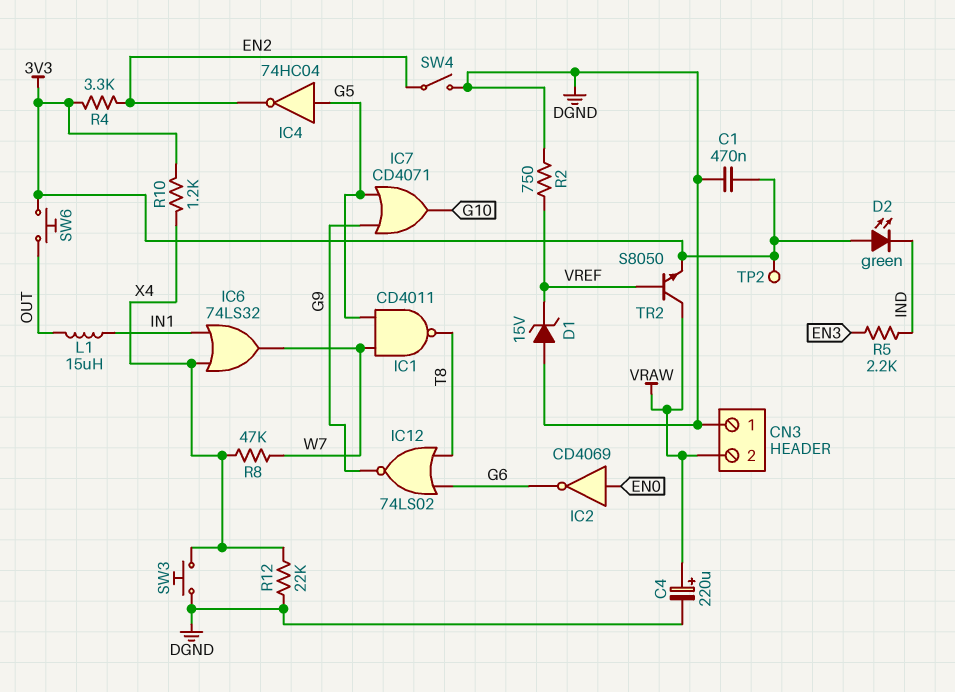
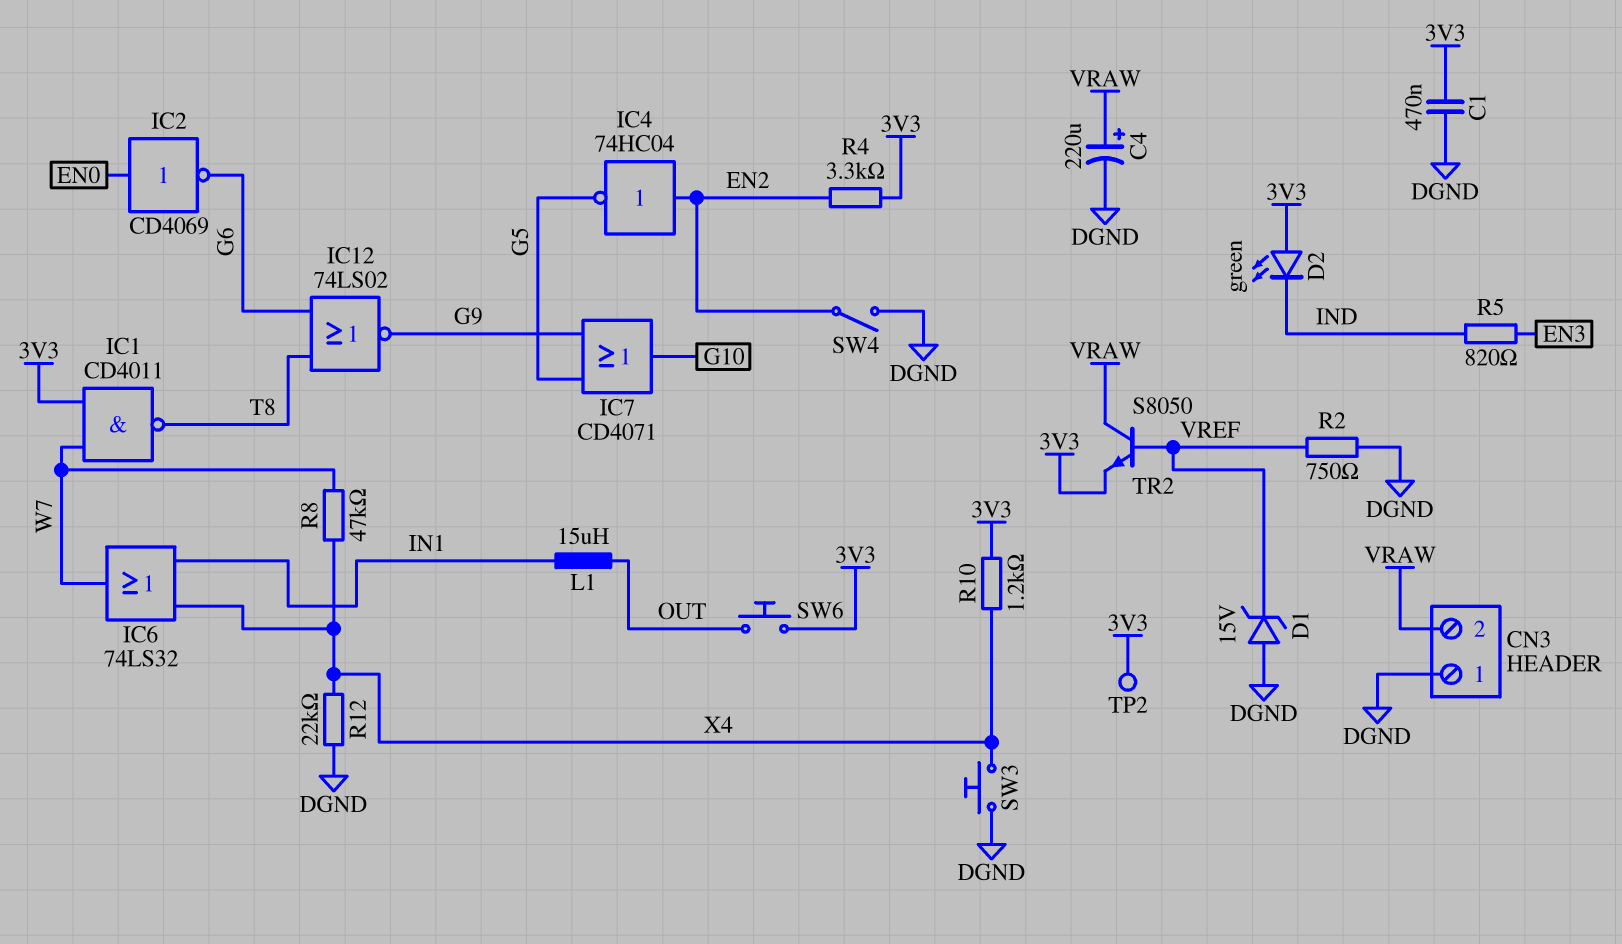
IC1: NAND CD4011 (in G5, in W7, out T8) -> NAND CD4011 (in 3V3, in W7, out T8)
IC4: NOT 74HC04 (in G5, out EN2) -> NOT 74HC04 (in EN2, out G5)
R5: 2.2k (EN3, IND) -> 820 (EN3, IND)

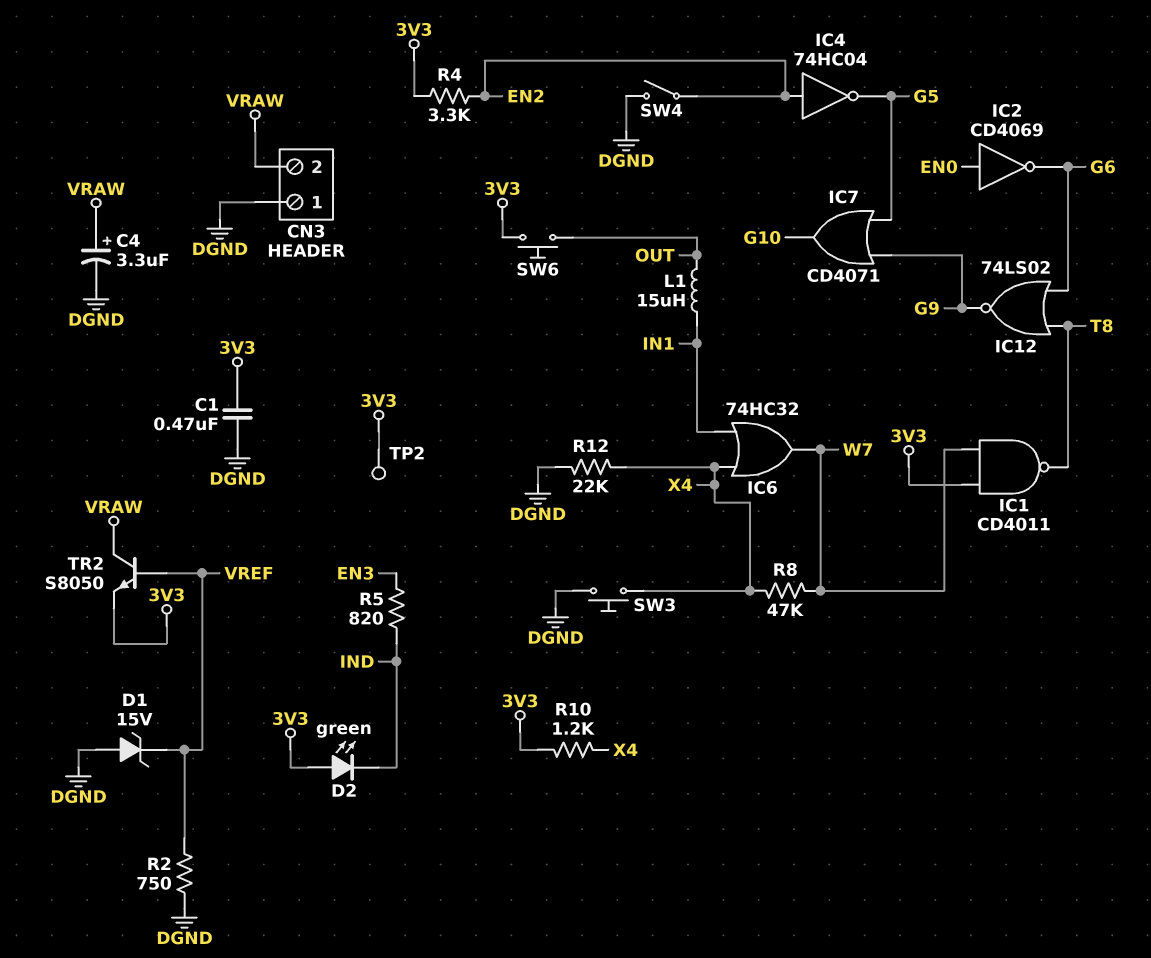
C4: 220uF (plus VRAW, minus DGND) -> 3.3uF (plus VRAW, minus DGND)
IC6: OR 74LS32 (in IN1, in X4, out W7) -> OR 74HC32 (in IN1, in X4, out W7)

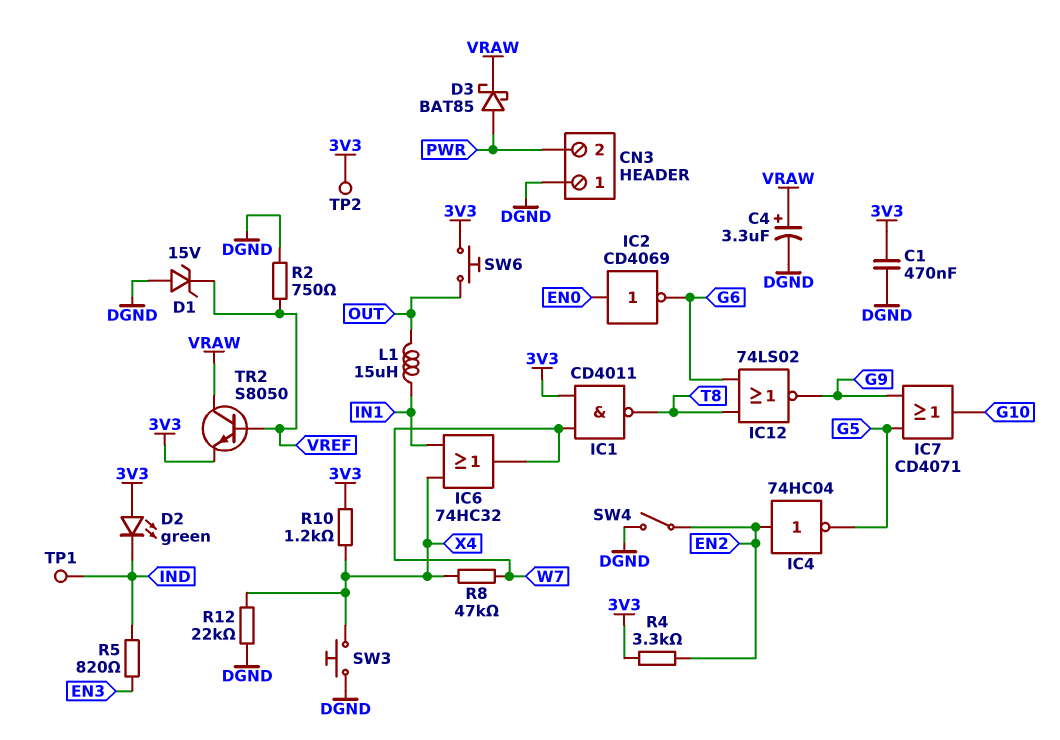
CN3 pin 2: VRAW -> PWR
D3: none -> schottky BAT85 (A PWR, K VRAW)
TP1: none -> test point (IND)

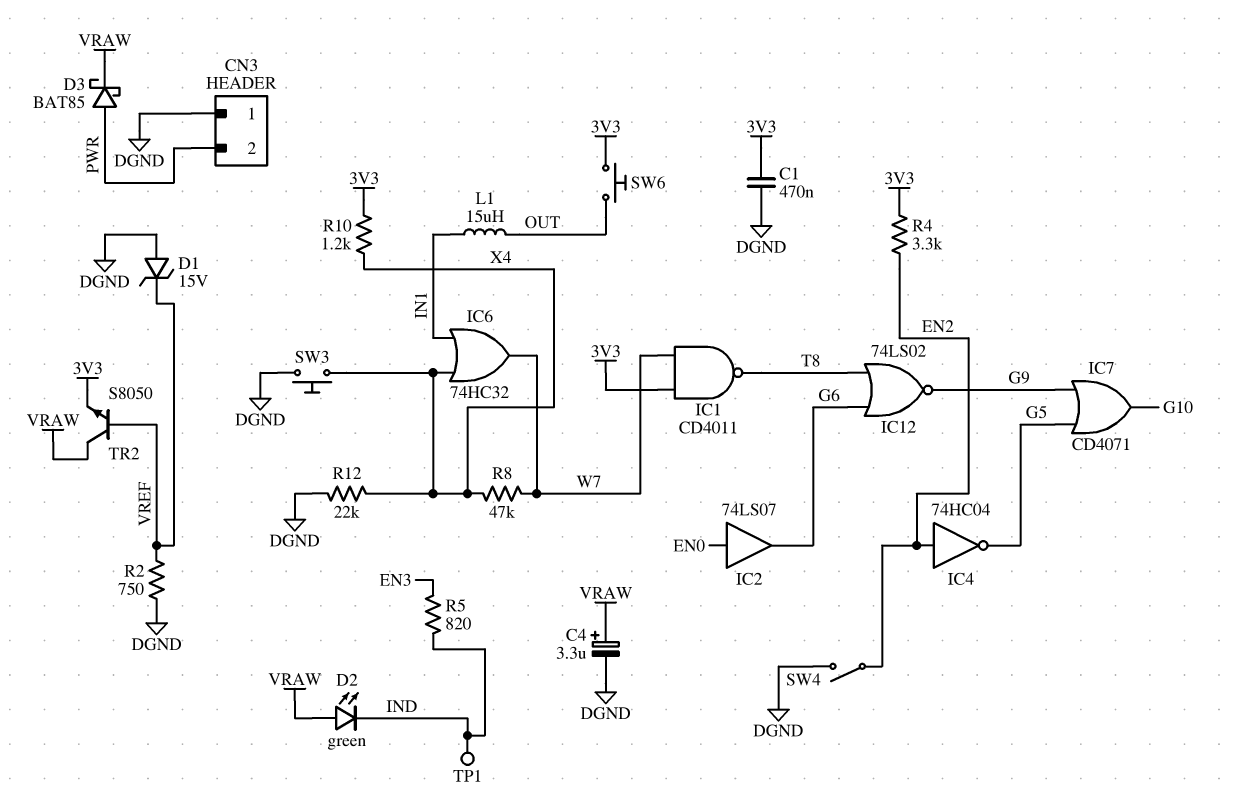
D2: LED green (A 3V3, K IND) -> LED green (A VRAW, K IND)
IC2: NOT CD4069 (in EN0, out G6) -> buffer 74LS07 (in EN0, out G6)
TP2: test point (3V3) -> none

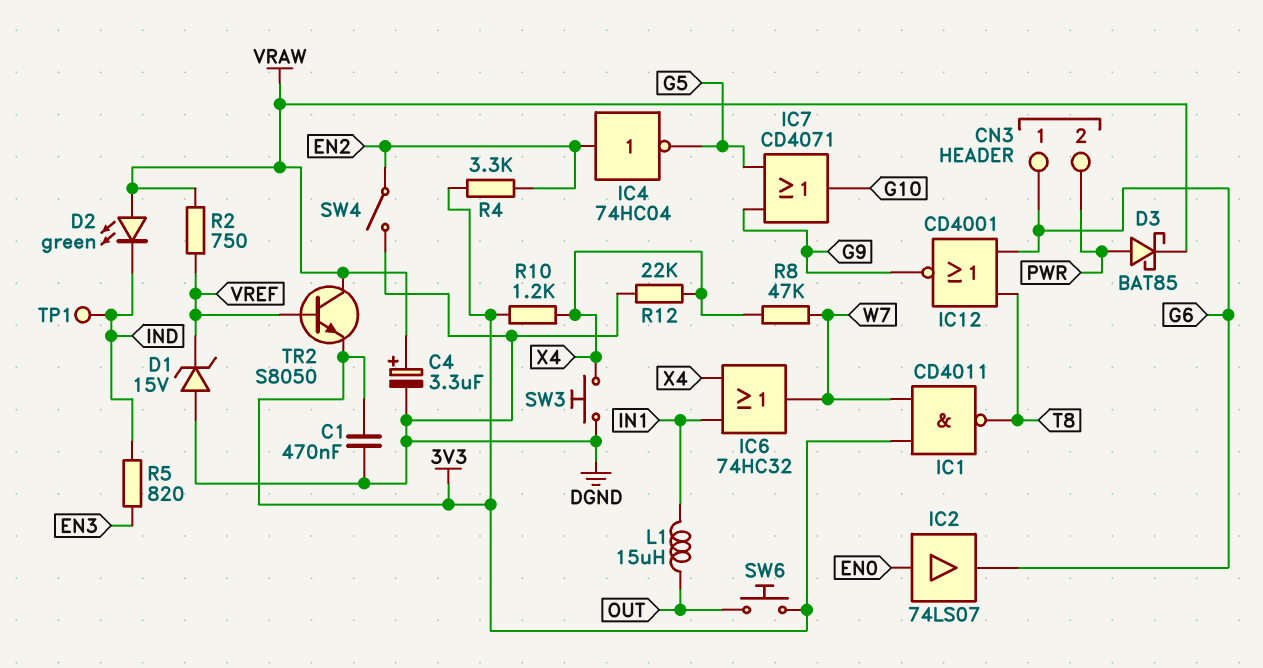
CN3 pin 1: DGND -> G6
IC12: NOR 74LS02 (in G6, in T8, out G9) -> NOR CD4001 (in G6, in T8, out G9)
R2: 750 (DGND, VREF) -> 750 (VRAW, VREF)

